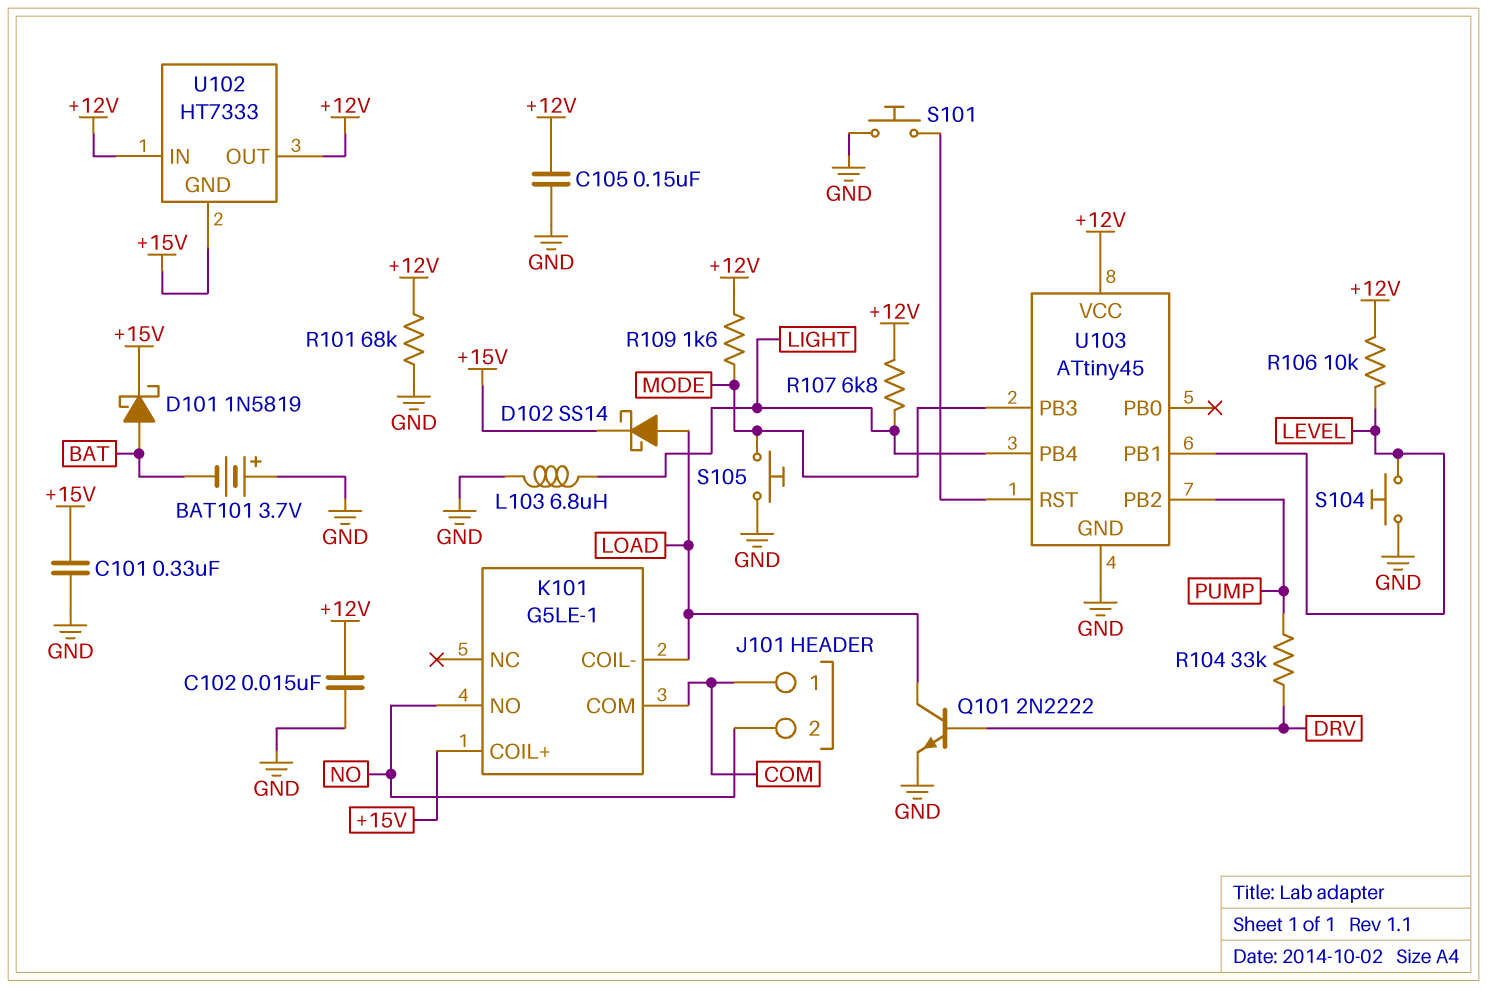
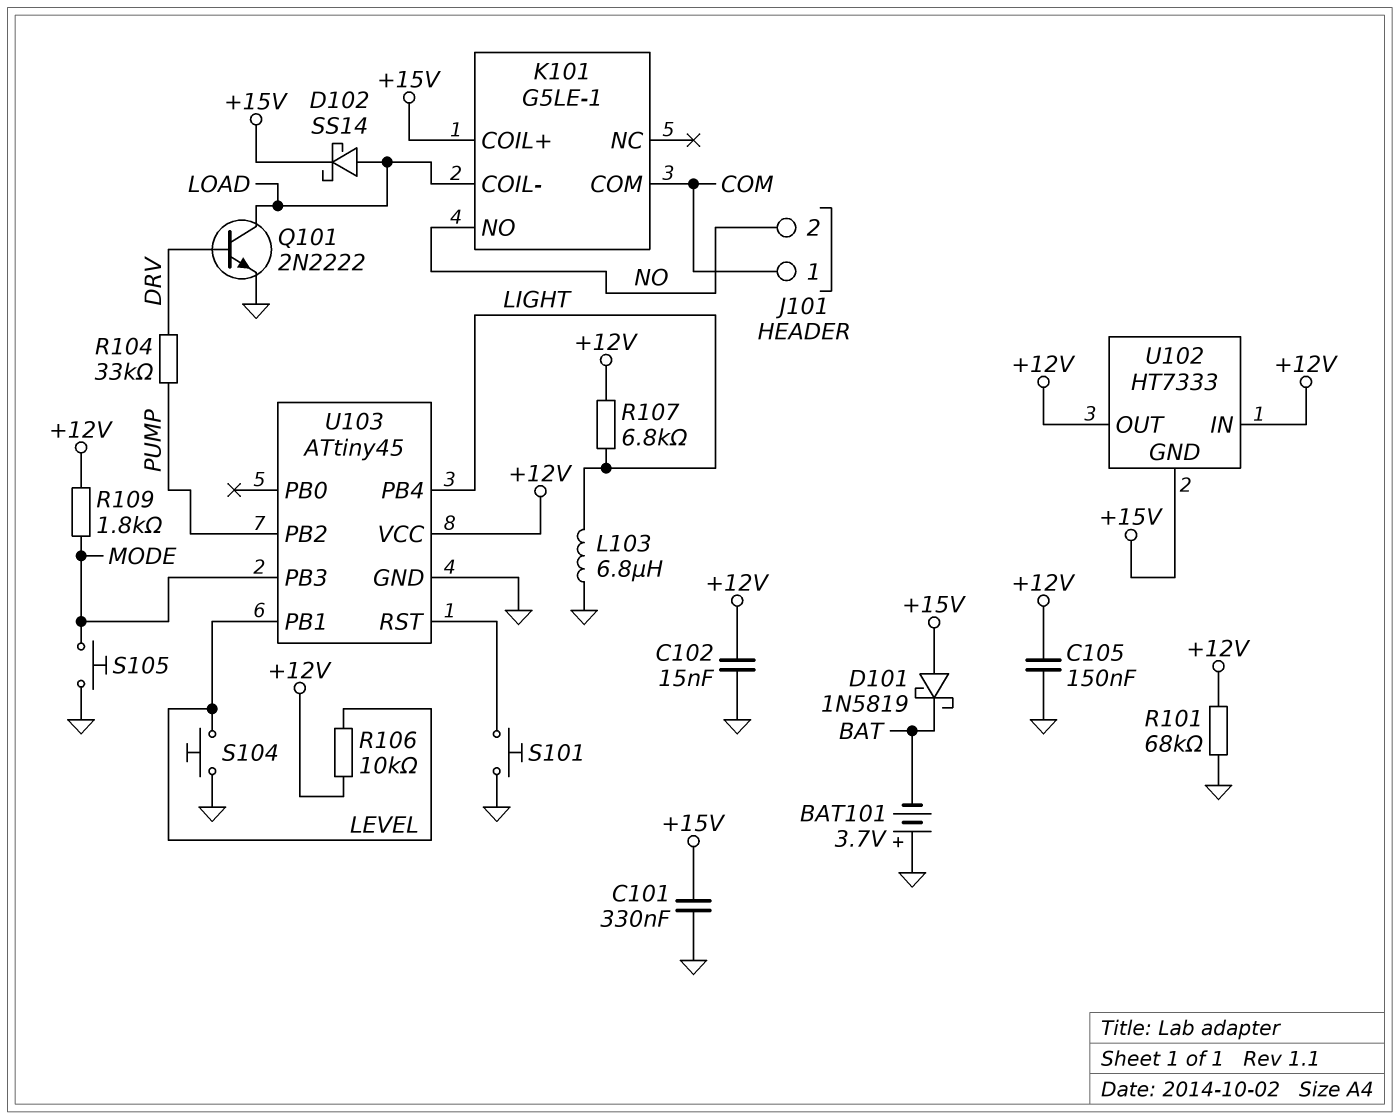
D101: schottky 1N5819 (A BAT, K +15V) -> schottky 1N5819 (A +15V, K BAT)
R109: 1.6k (+12V, MODE) -> 1.8k (+12V, MODE)

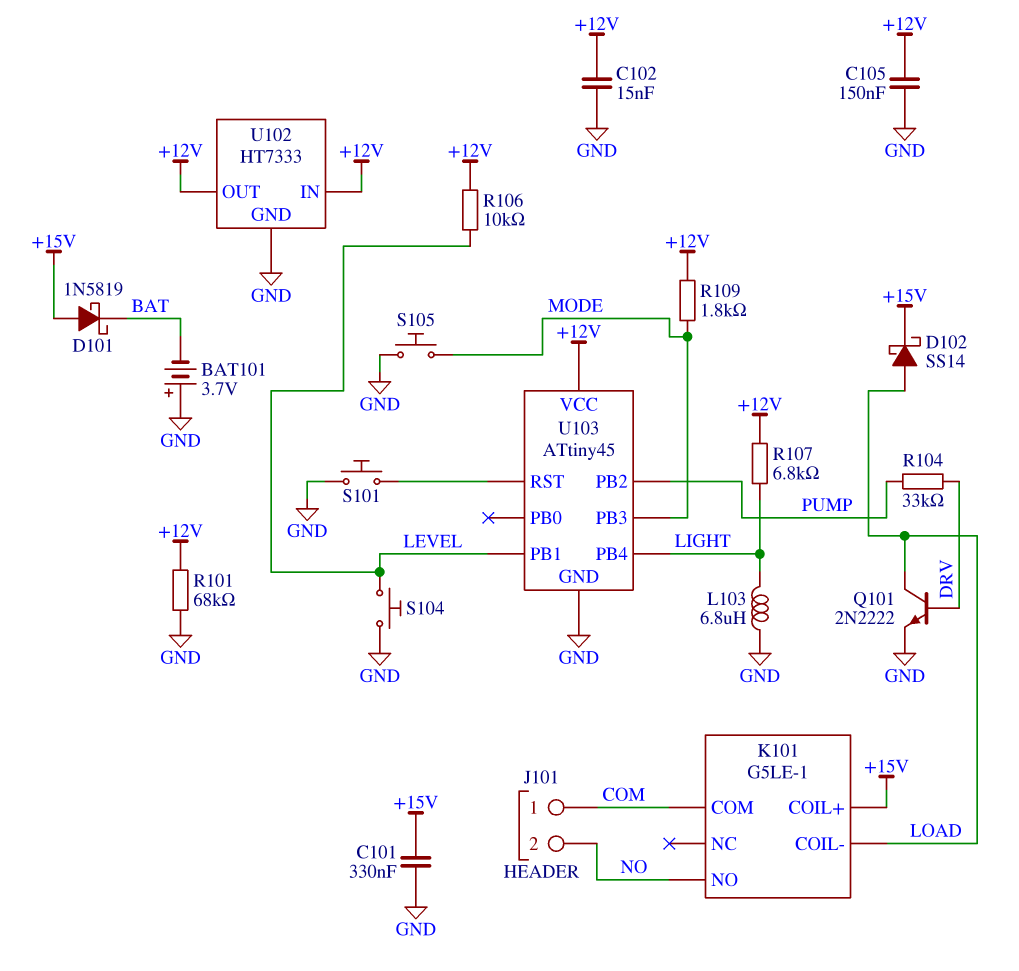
U102 pin GND: +15V -> GND

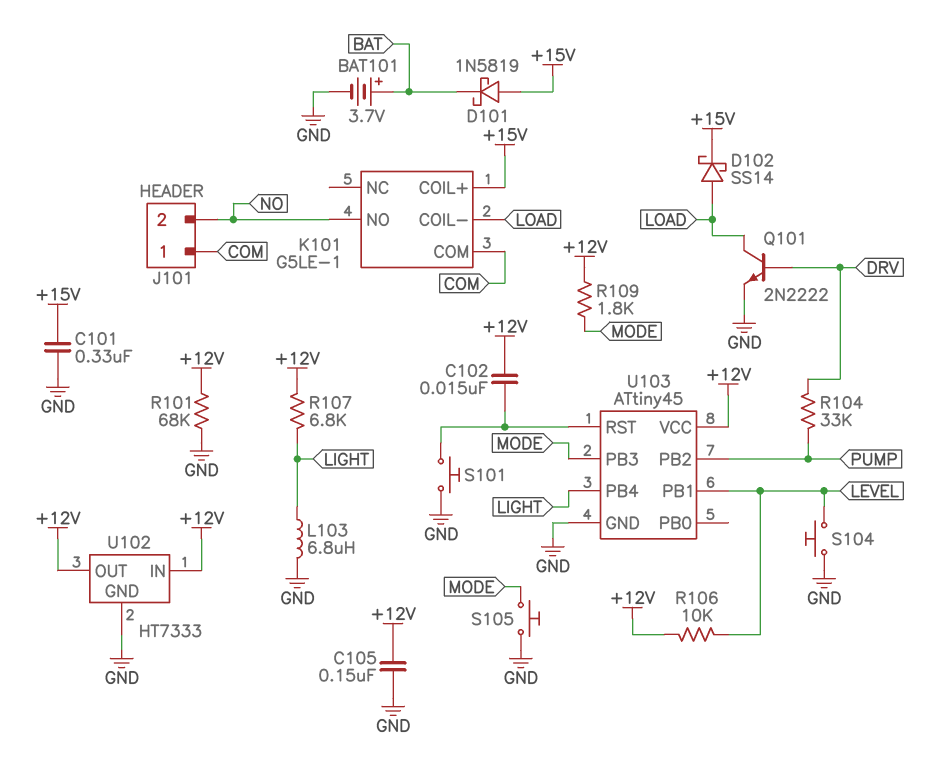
BAT101: 3.7V (plus GND, minus BAT) -> 3.7V (plus BAT, minus GND)
C102: 15nF (+12V, GND) -> 15nF (+12V, U103/RST)

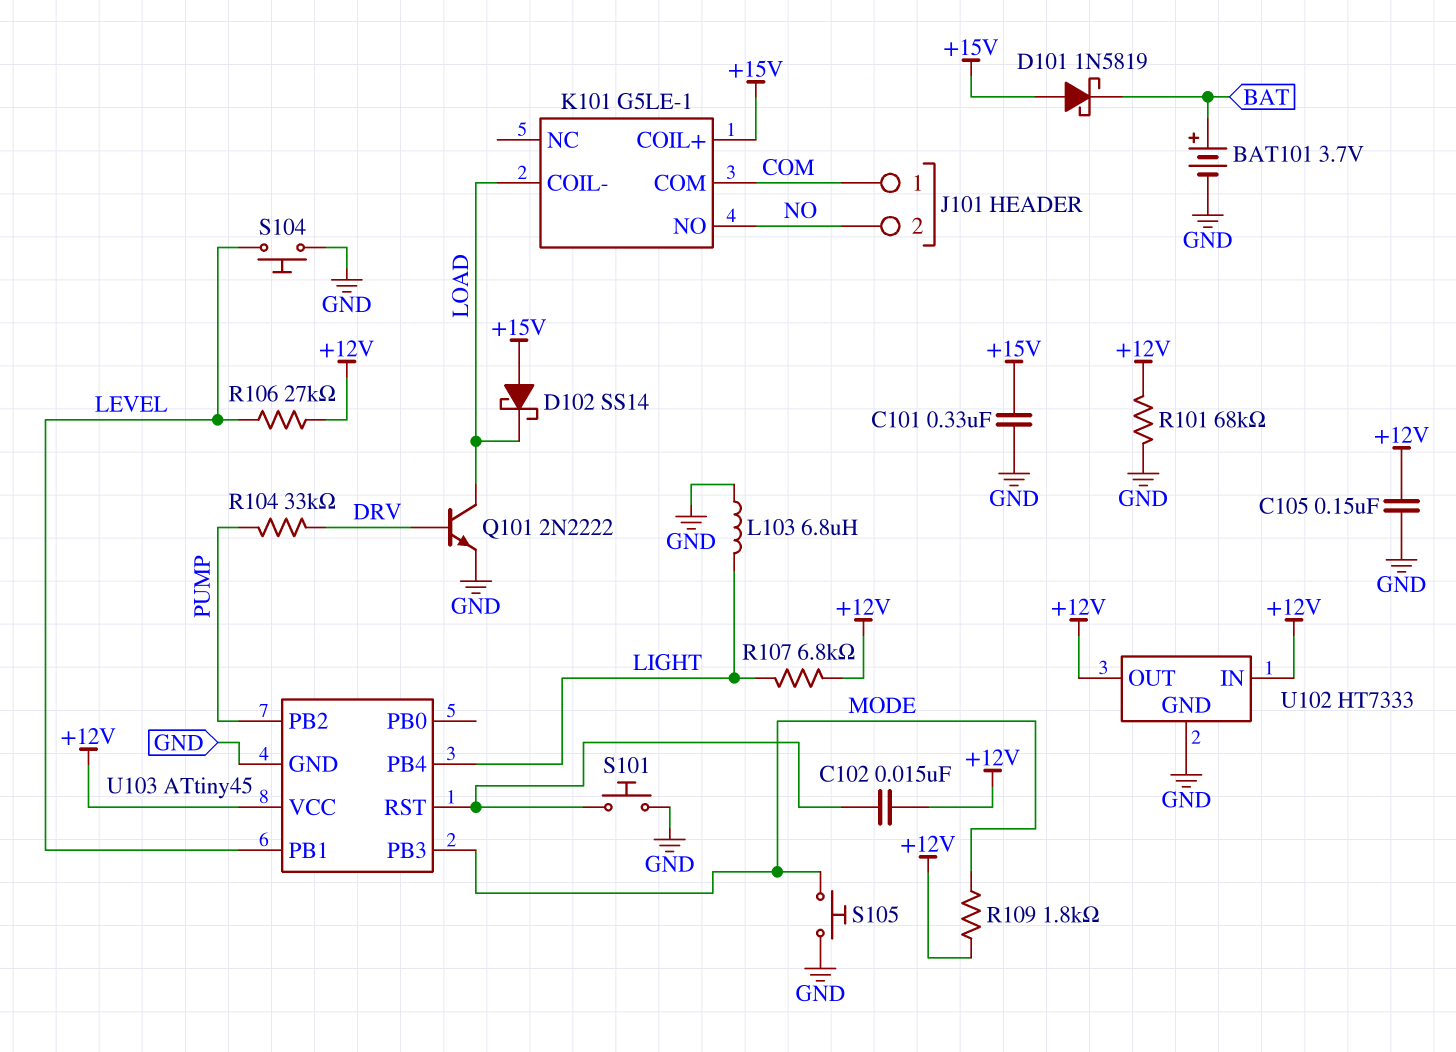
D102: schottky SS14 (A LOAD, K +15V) -> schottky SS14 (A +15V, K LOAD)
R106: 10k (+12V, LEVEL) -> 27k (+12V, LEVEL)

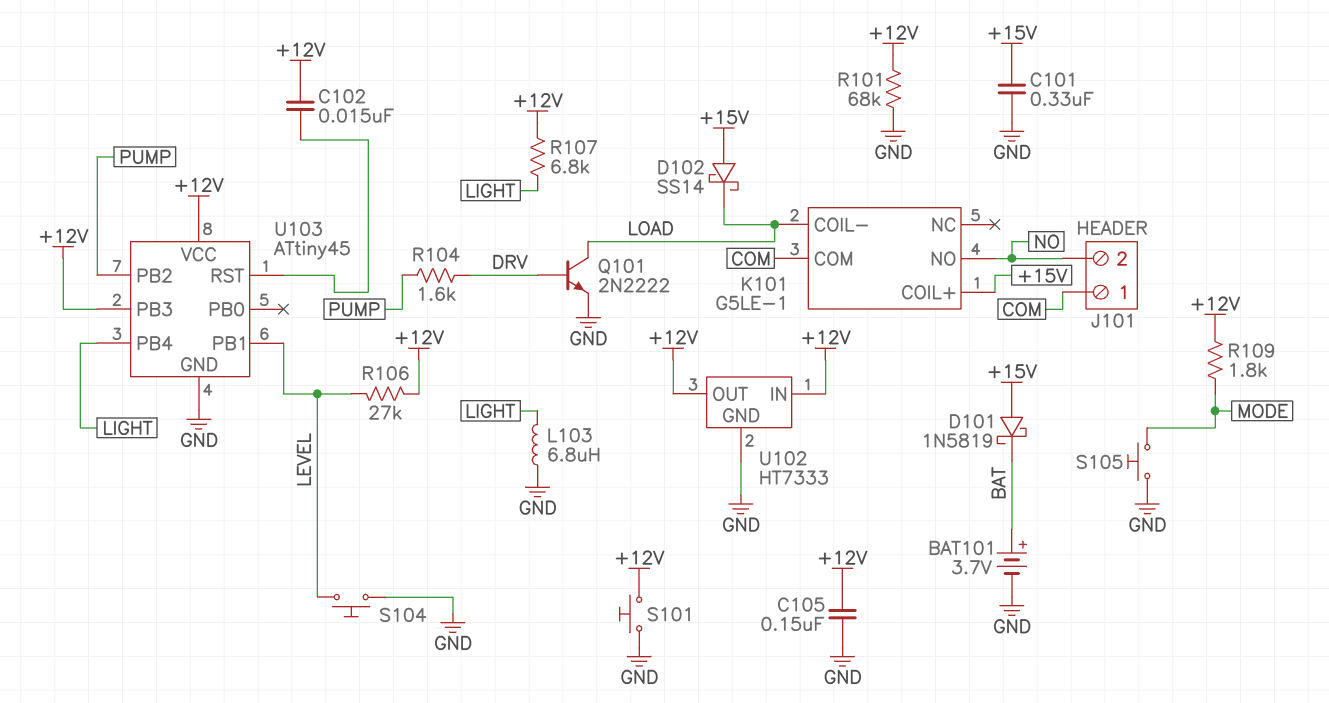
R104: 33k (DRV, PUMP) -> 1.6k (DRV, PUMP)
S101: button (GND, U103/RST) -> button (+12V, GND)
U103 pin PB3: MODE -> +12V

